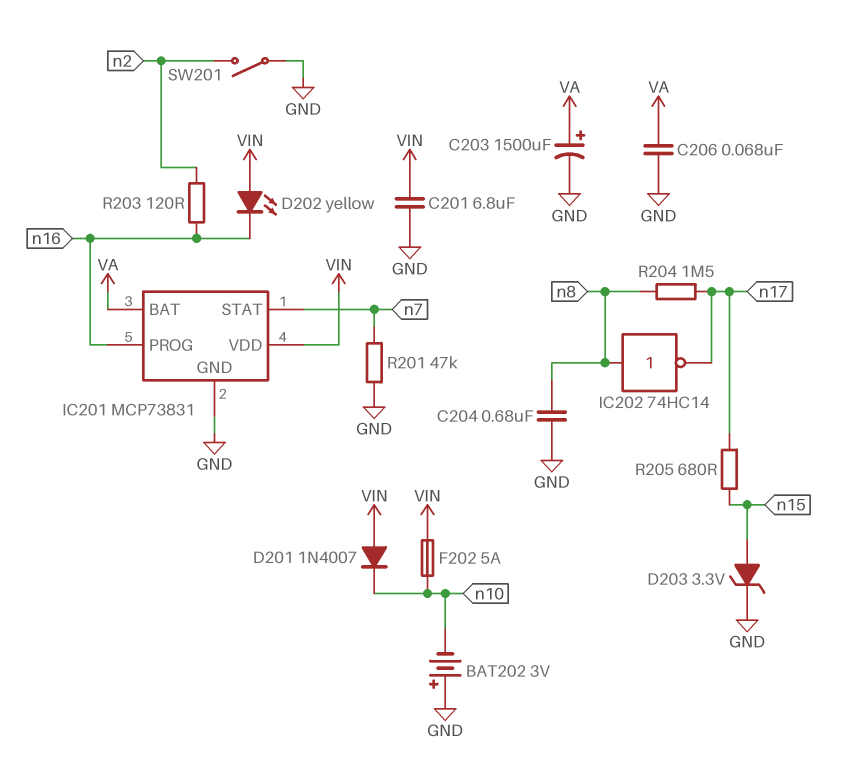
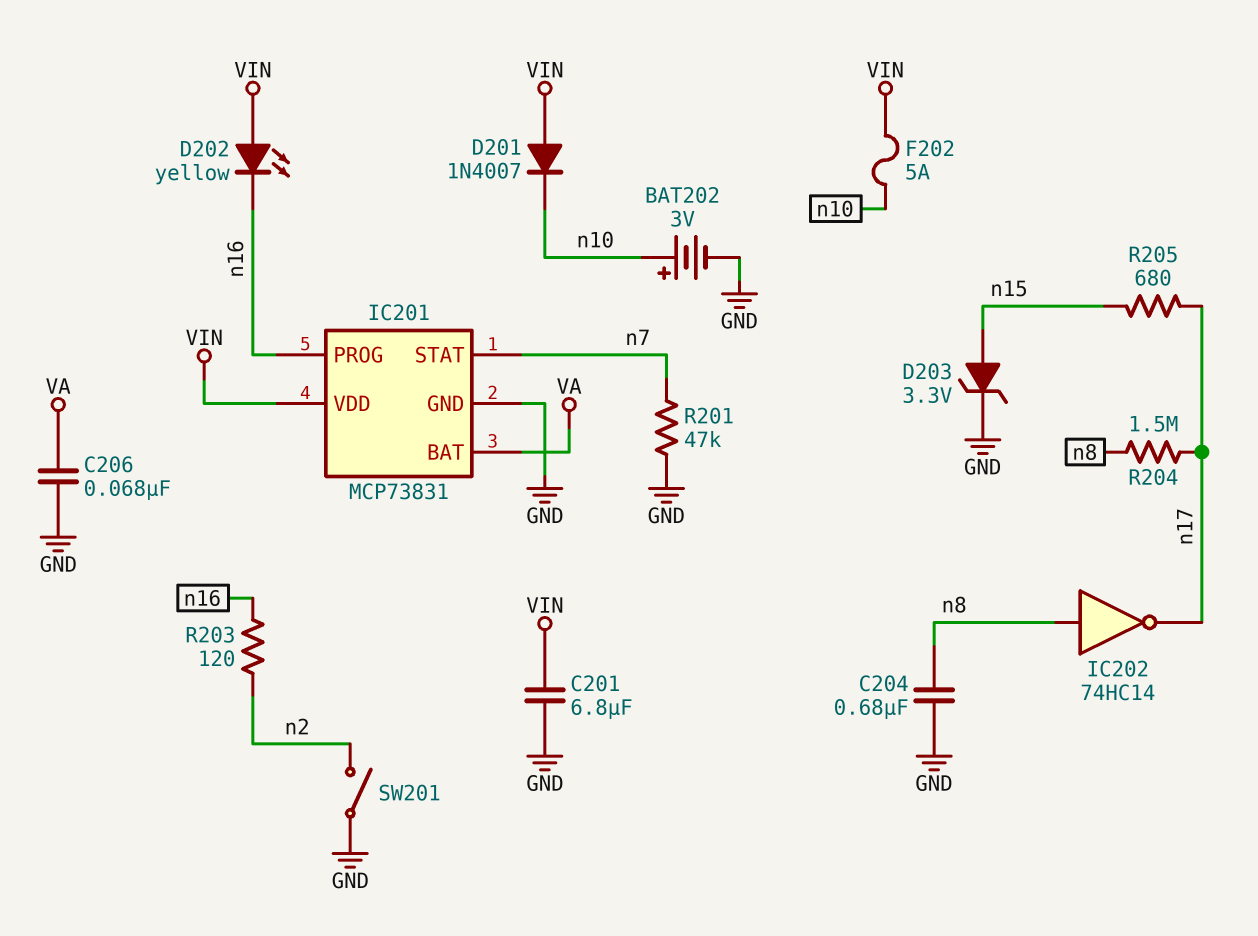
BAT202: 3V (plus GND, minus n10) -> 3V (plus n10, minus GND)
C203: 1500uF (plus VA, minus GND) -> none

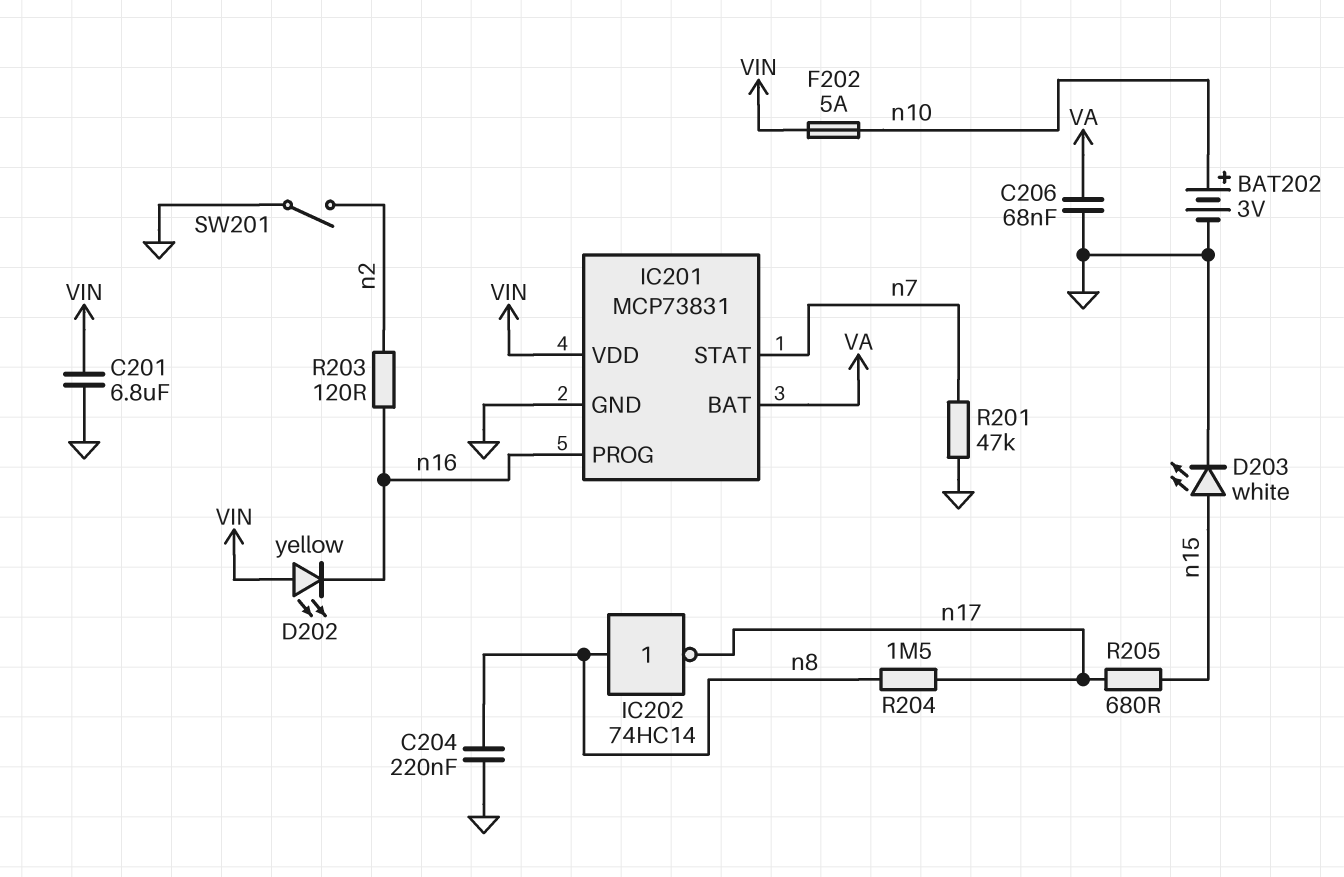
C204: 680nF (GND, n8) -> 220nF (GND, n8)
D201: diode 1N4007 (A VIN, K n10) -> none
D203: zener 3.3V (A n15, K GND) -> LED white (A n15, K GND)

